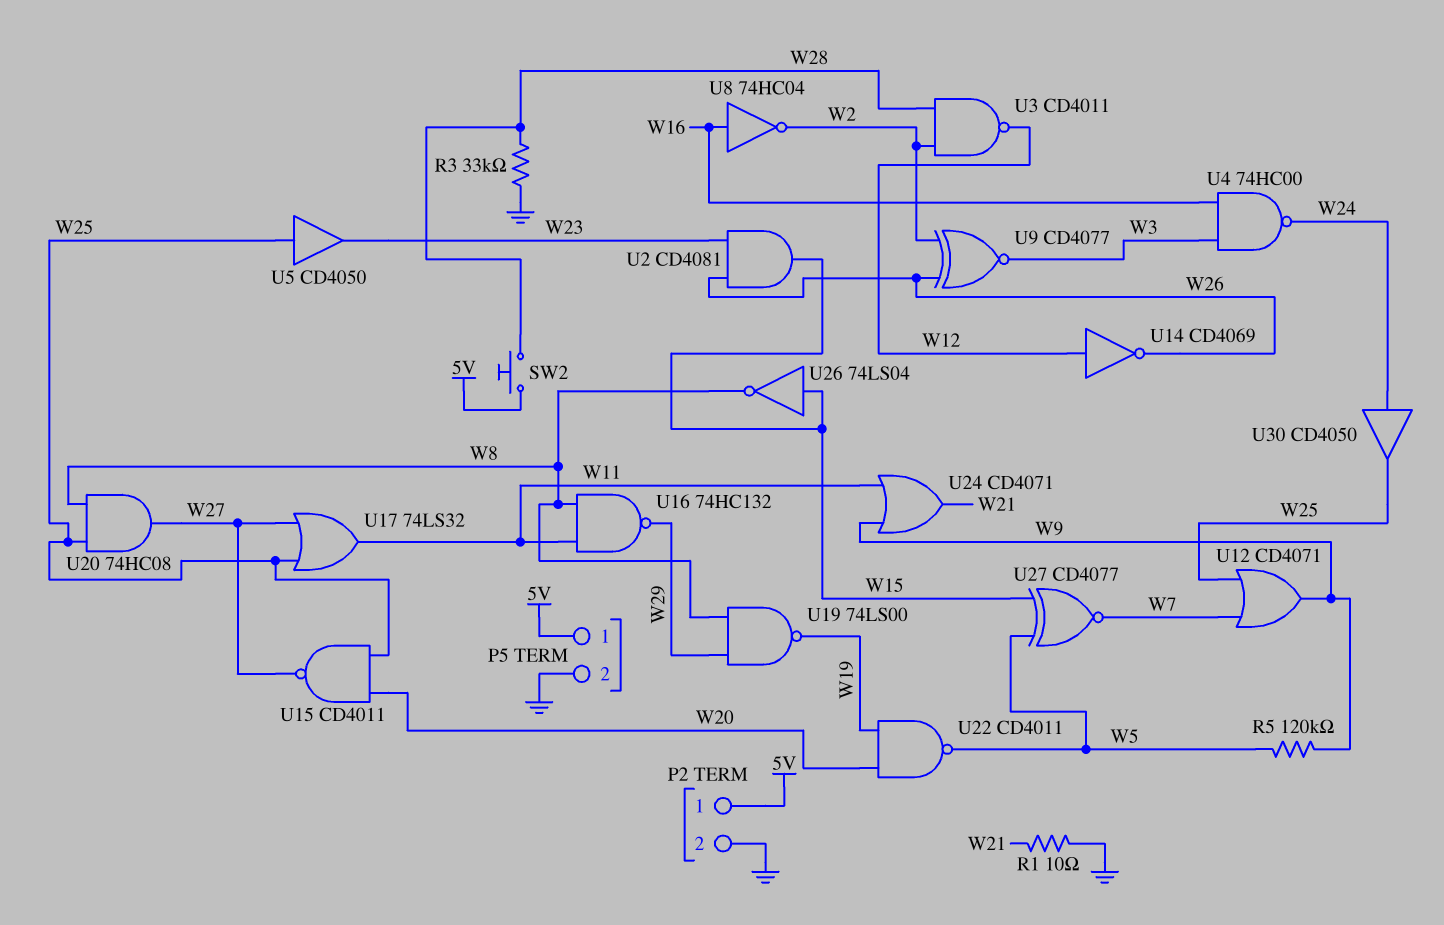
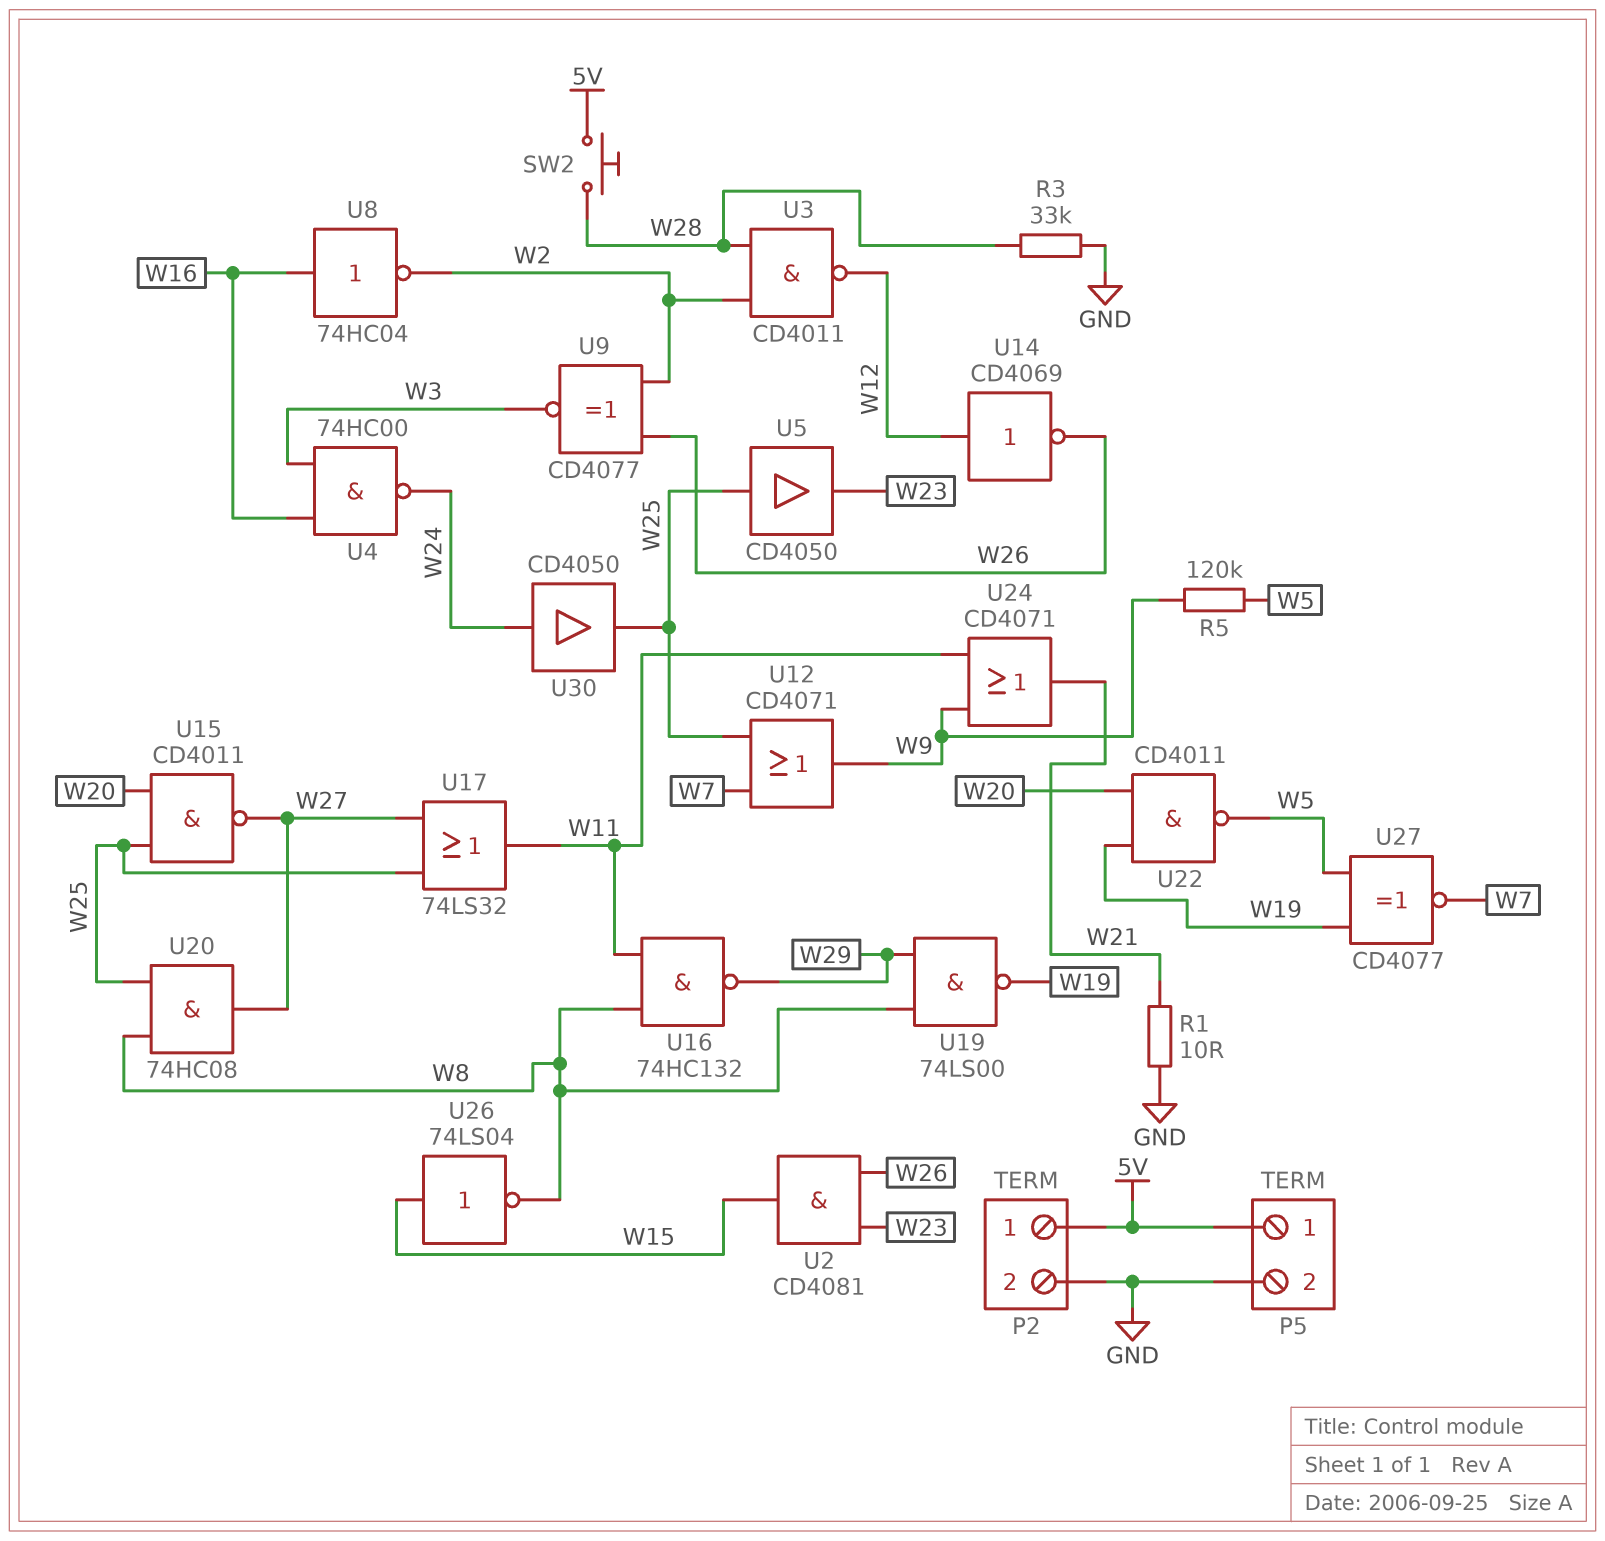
U27: XNOR CD4077 (in W5, in W15, out W7) -> XNOR CD4077 (in W5, in W19, out W7)

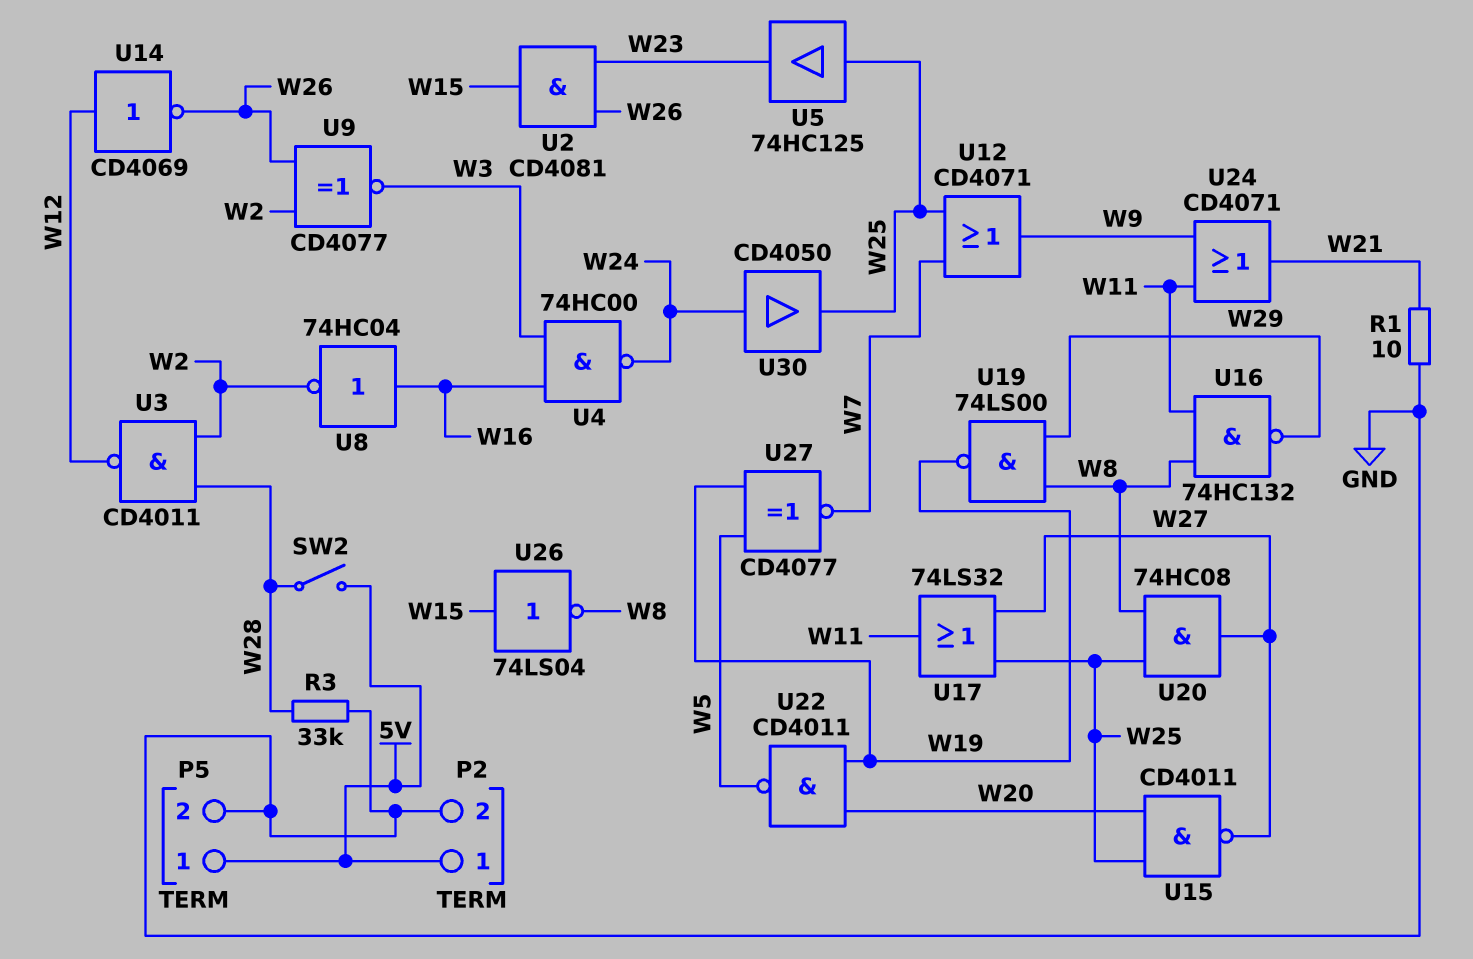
R5: 120k (W5, W9) -> none
SW2: button (5V, W28) -> switch (5V, W28)
U5: buffer CD4050 (in W25, out W23) -> buffer 74HC125 (in W25, out W23)

